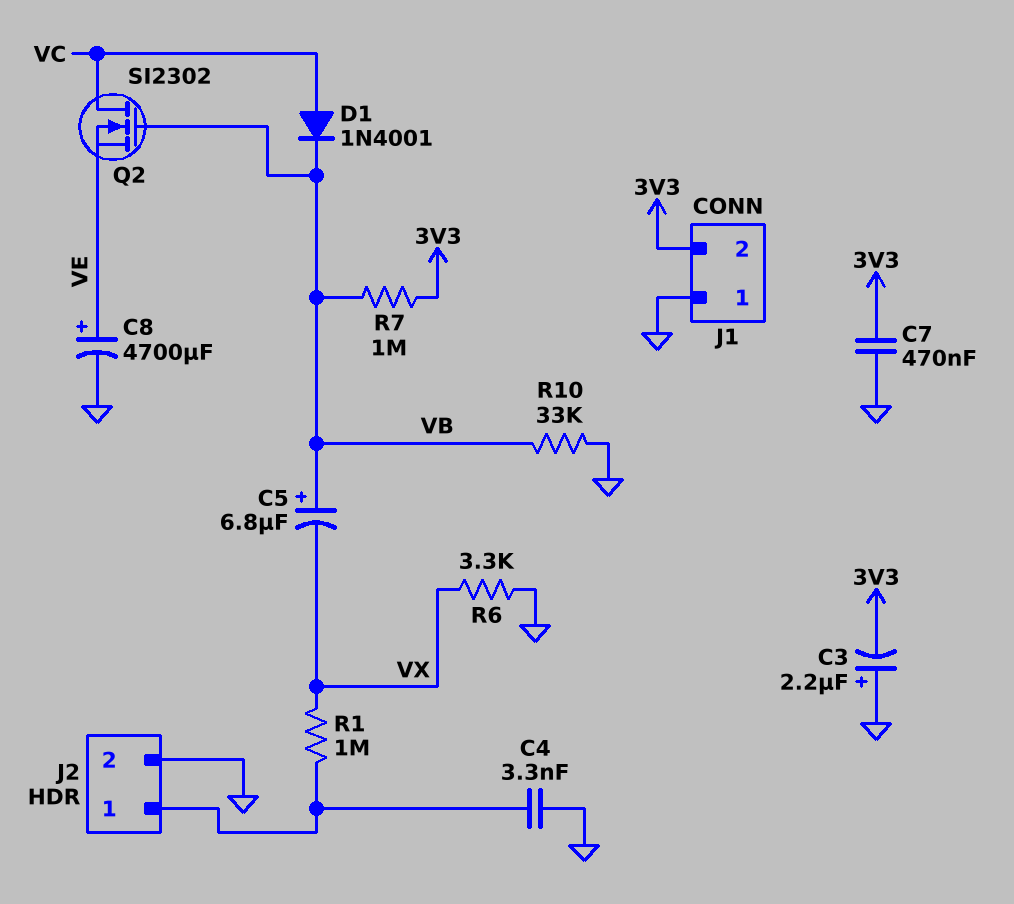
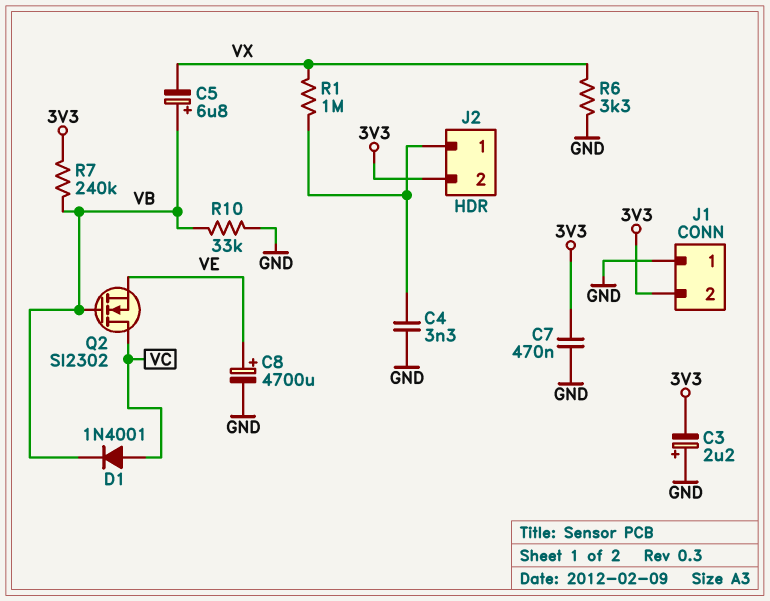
J2 pin 2: GND -> 3V3
R7: 1M (3V3, VB) -> 240k (3V3, VB)

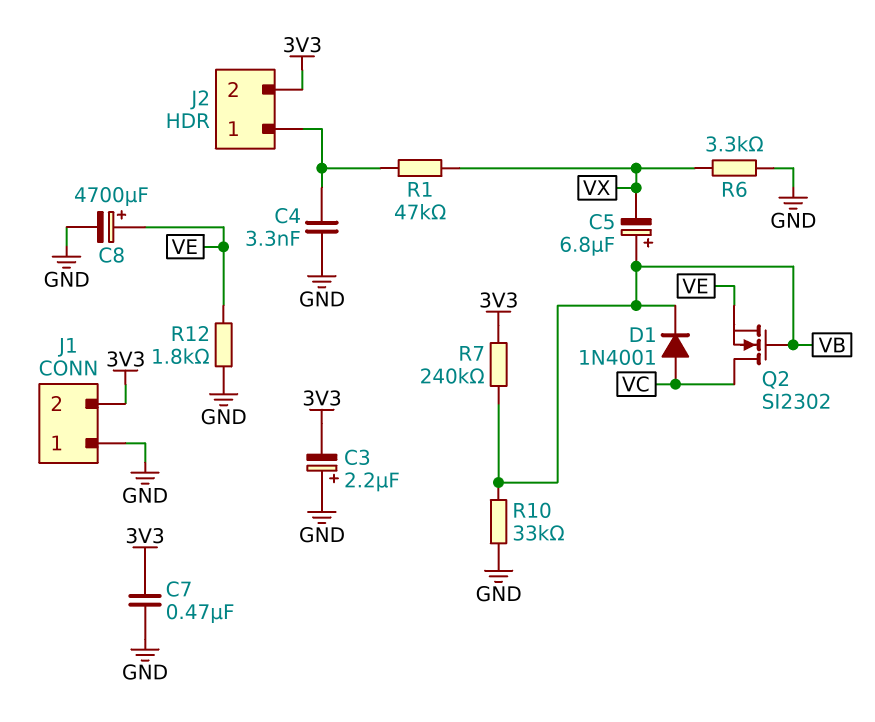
R1: 1M (J2/1, VX) -> 47k (J2/1, VX)
R12: none -> 1.8k (GND, VE)

